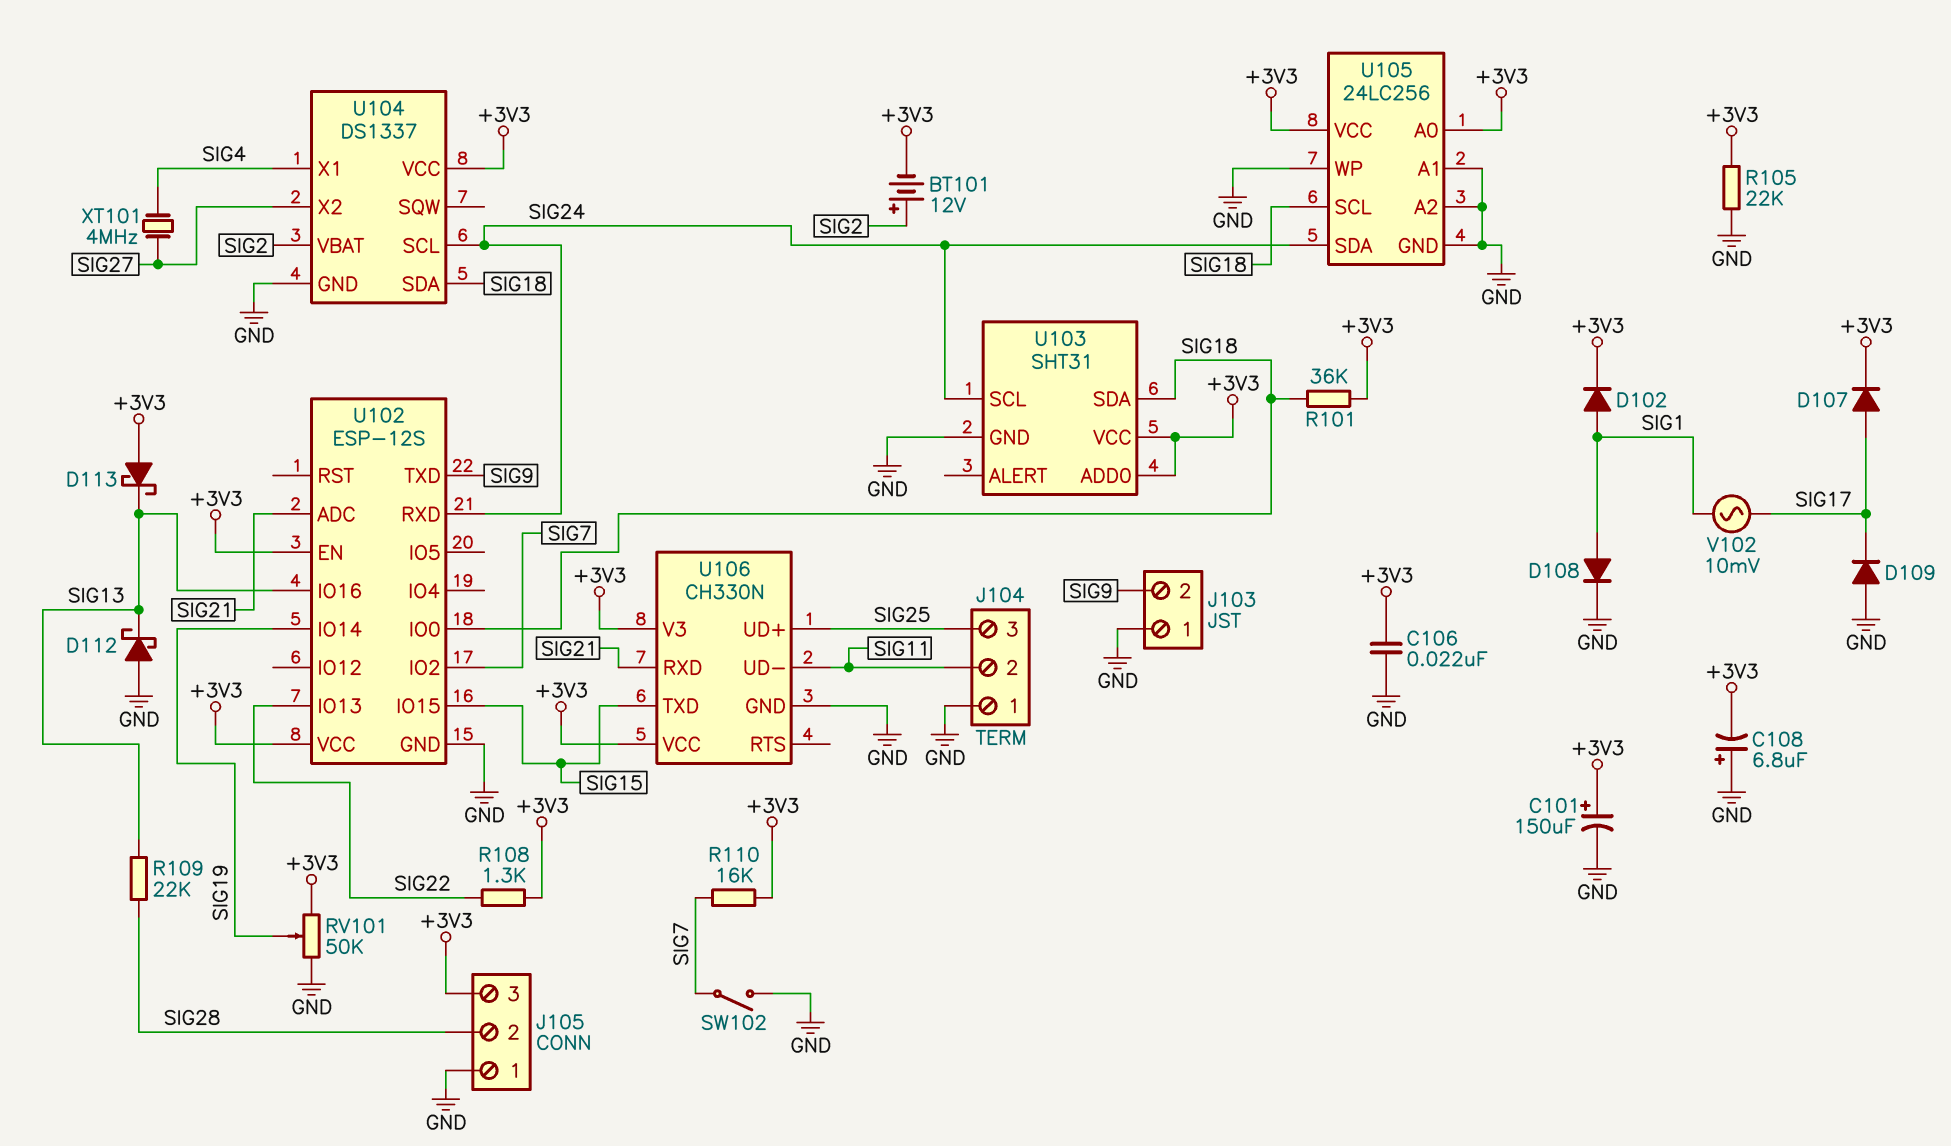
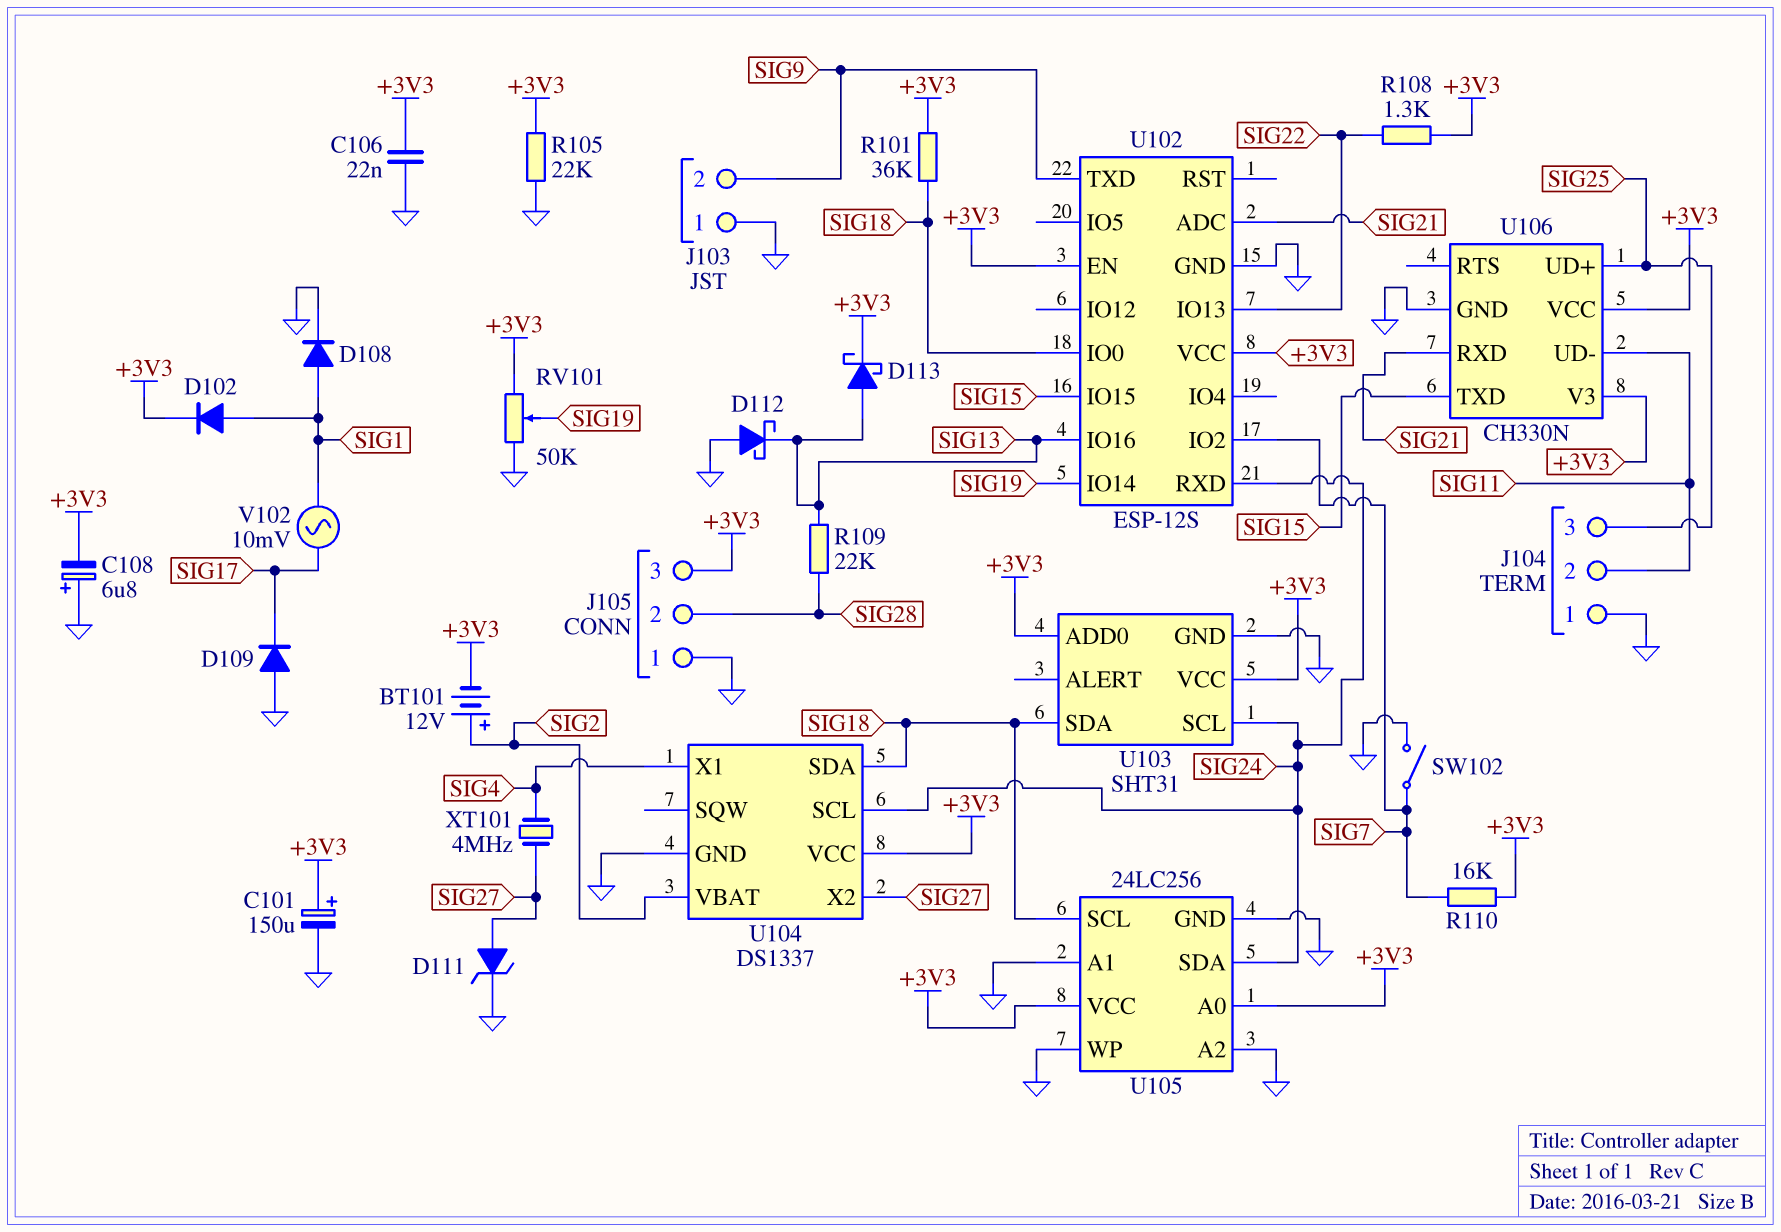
D107: diode (A SIG17, K +3V3) -> none
D111: none -> zener (A SIG27, K GND)
D113: schottky (A +3V3, K SIG13) -> schottky (A SIG13, K +3V3)

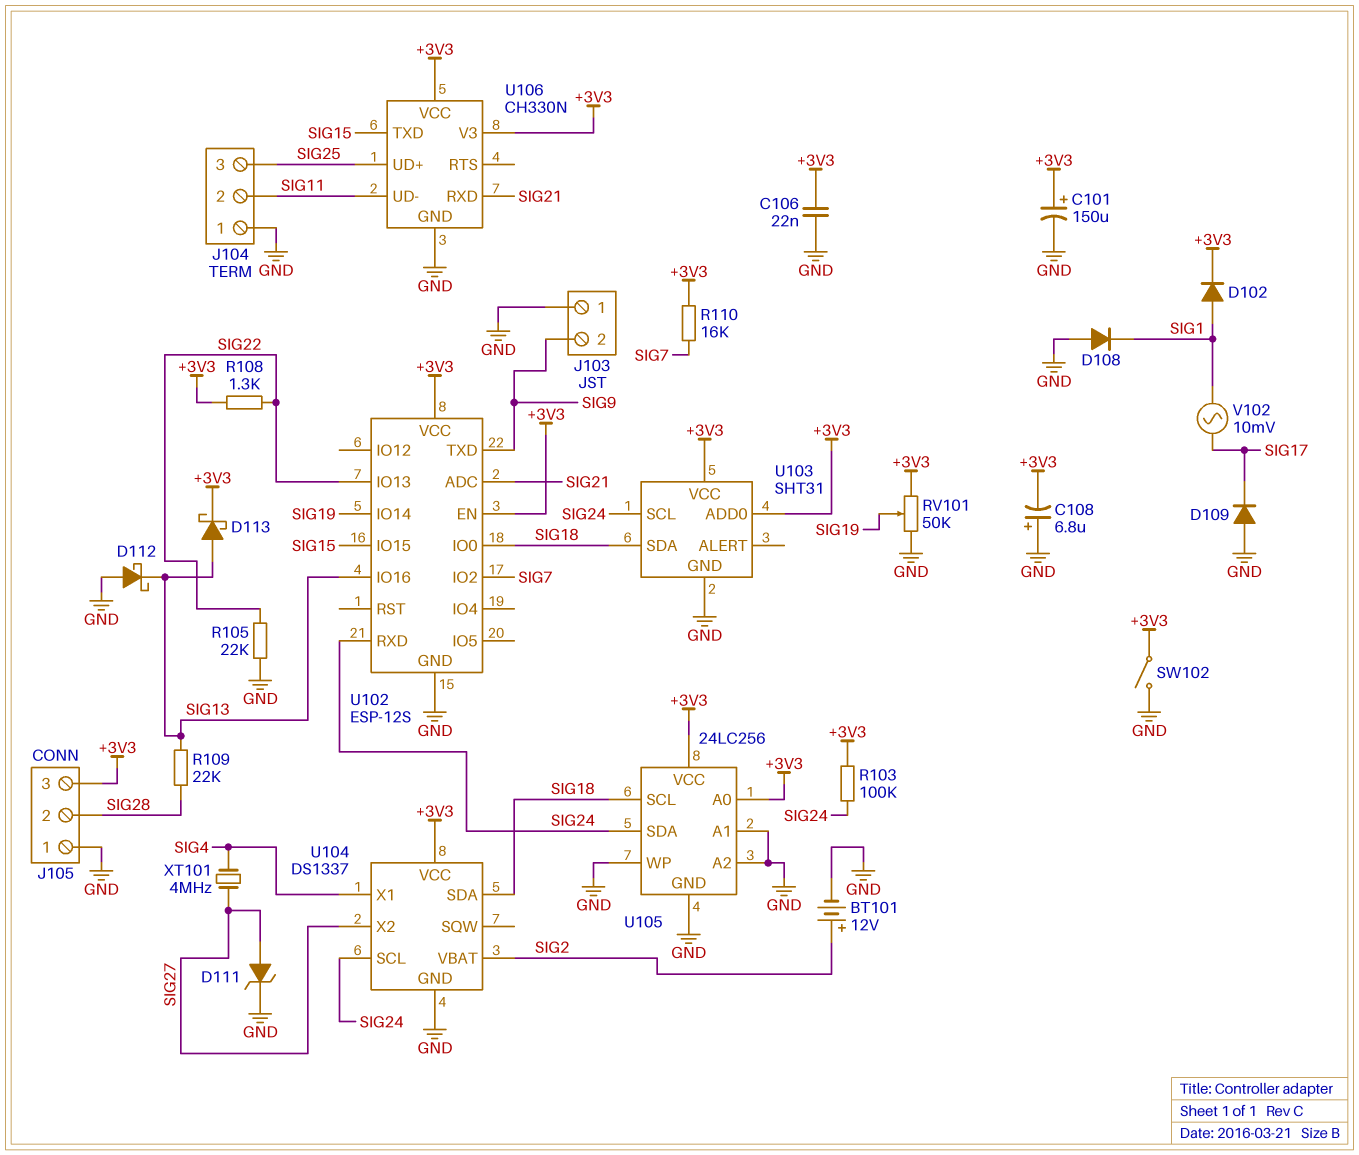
BT101: 12V (plus SIG2, minus +3V3) -> 12V (plus SIG2, minus GND)
D108: diode (A SIG1, K GND) -> diode (A GND, K SIG1)
R101: 36k (+3V3, SIG18) -> none
R103: none -> 100k (+3V3, SIG24)
R105: 22k (+3V3, GND) -> 22k (GND, SIG22)
SW102: switch (GND, SIG7) -> switch (+3V3, GND)

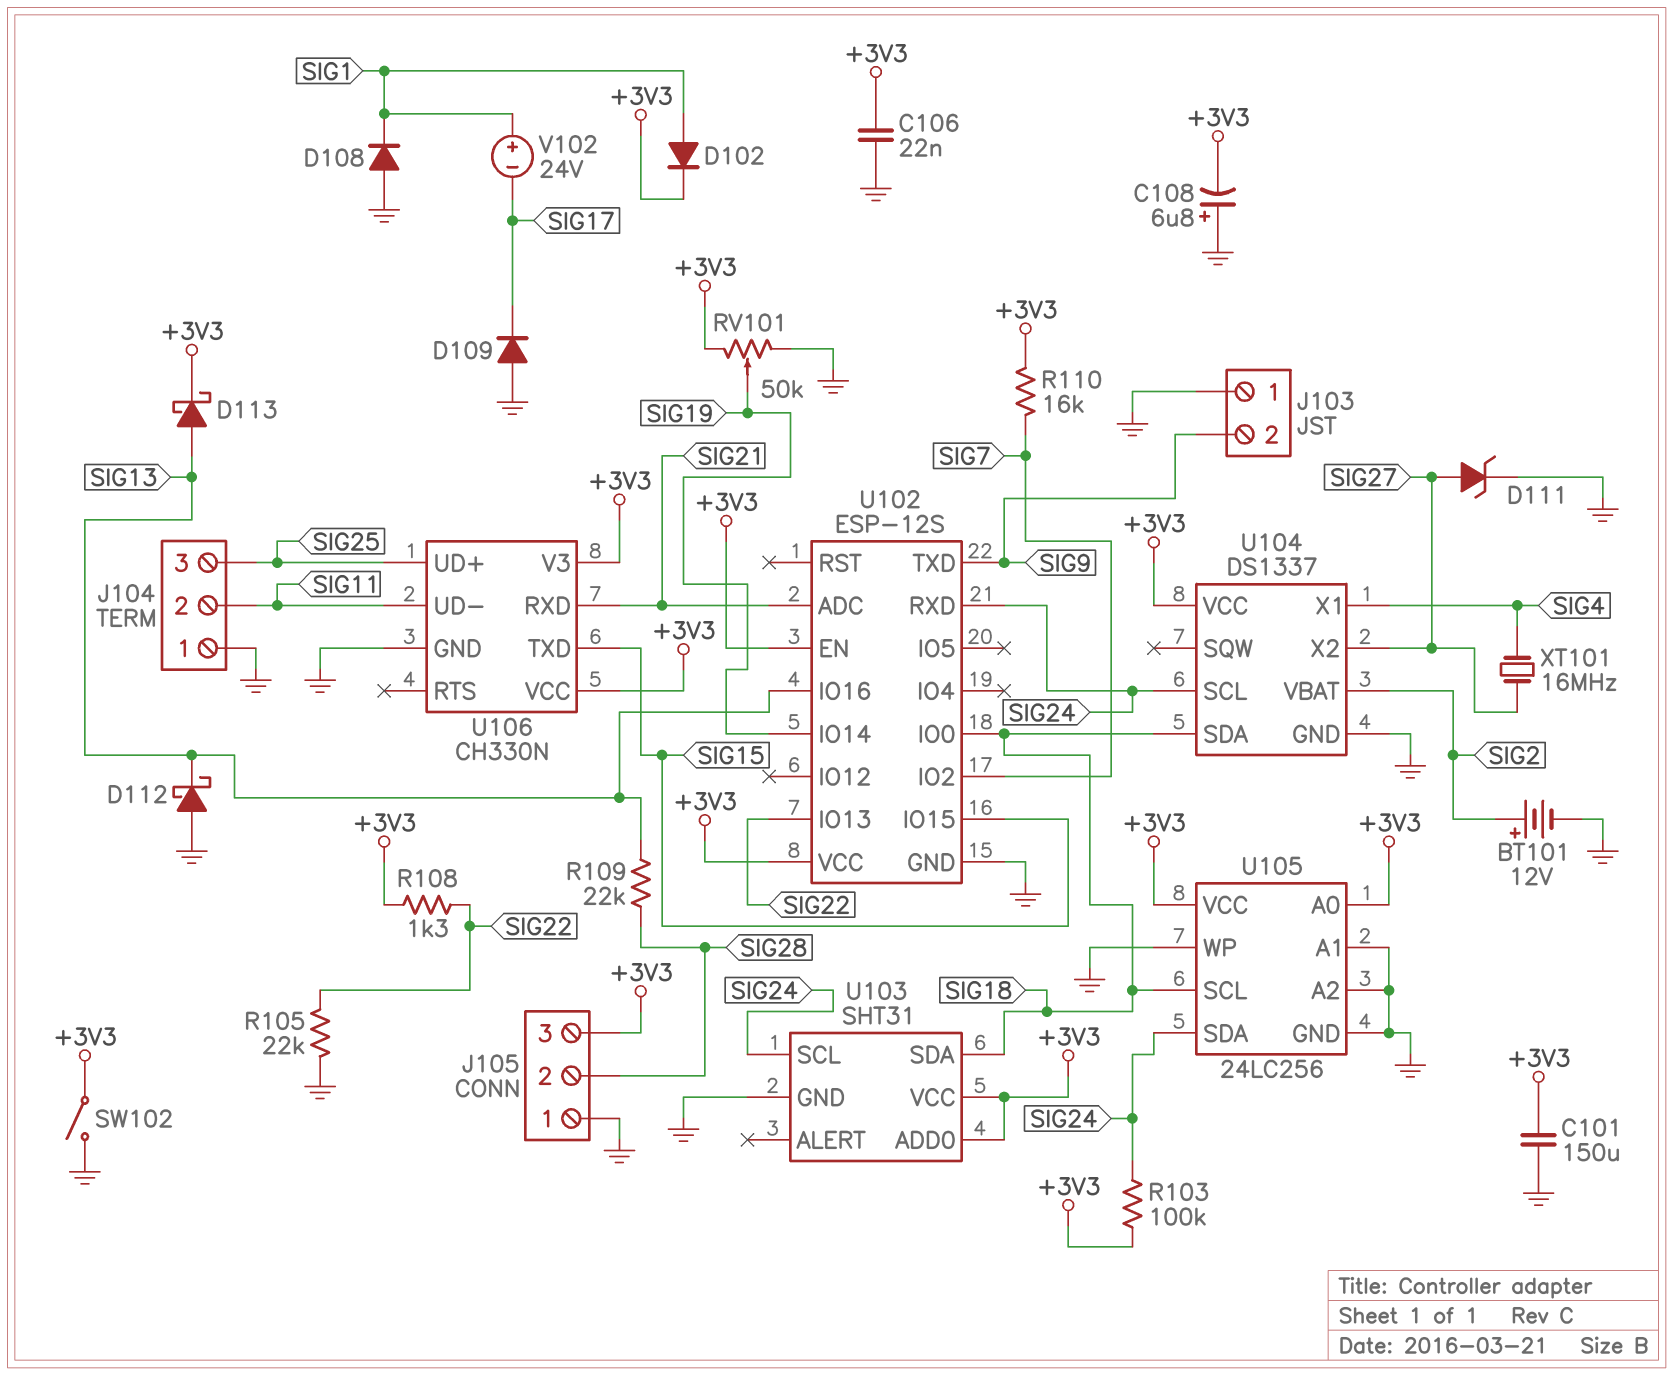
C101: 150uF (plus +3V3, minus GND) -> 150uF (+3V3, GND)
V102: AC 10mV (SIG1, SIG17) -> 24V (plus SIG1, minus SIG17)
XT101: 4MHz (SIG4, SIG27) -> 16MHz (SIG4, SIG27)

